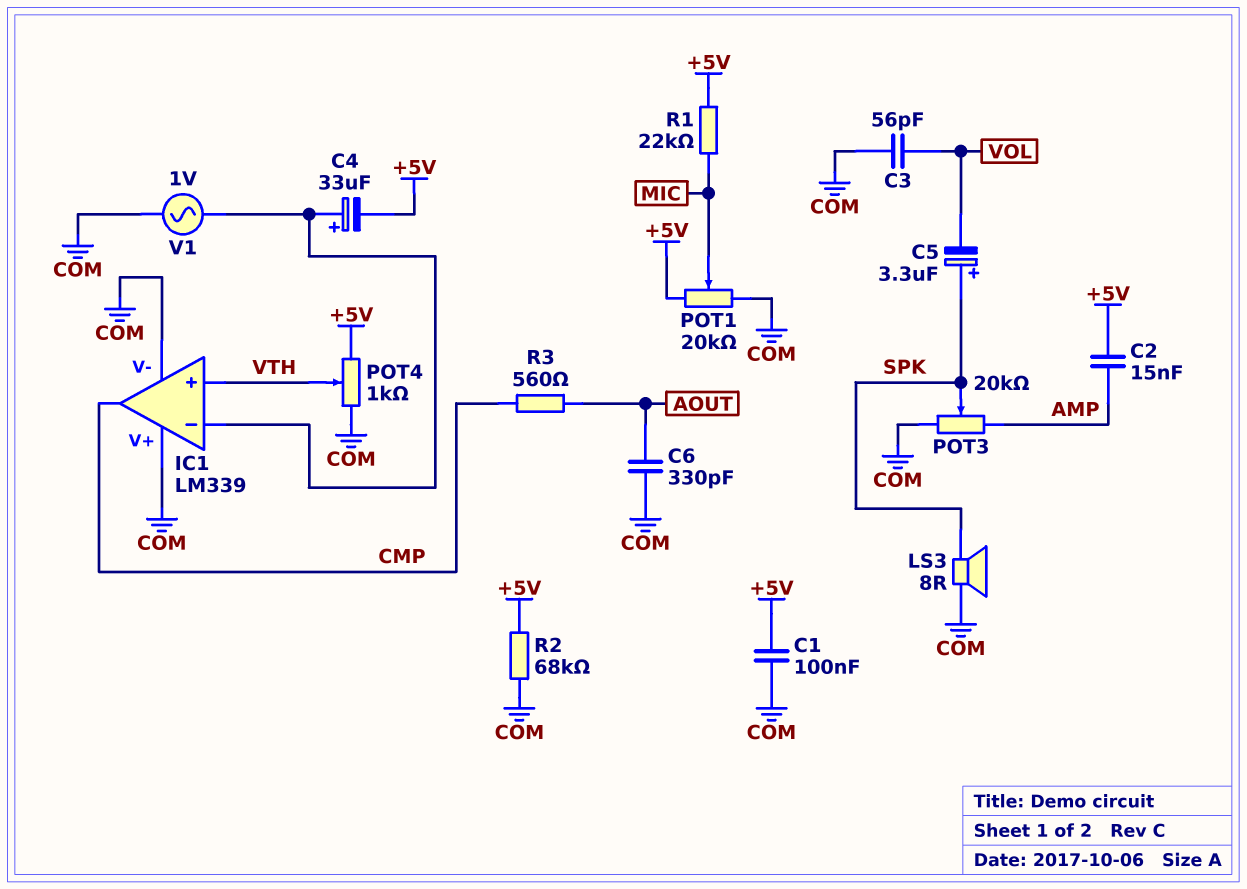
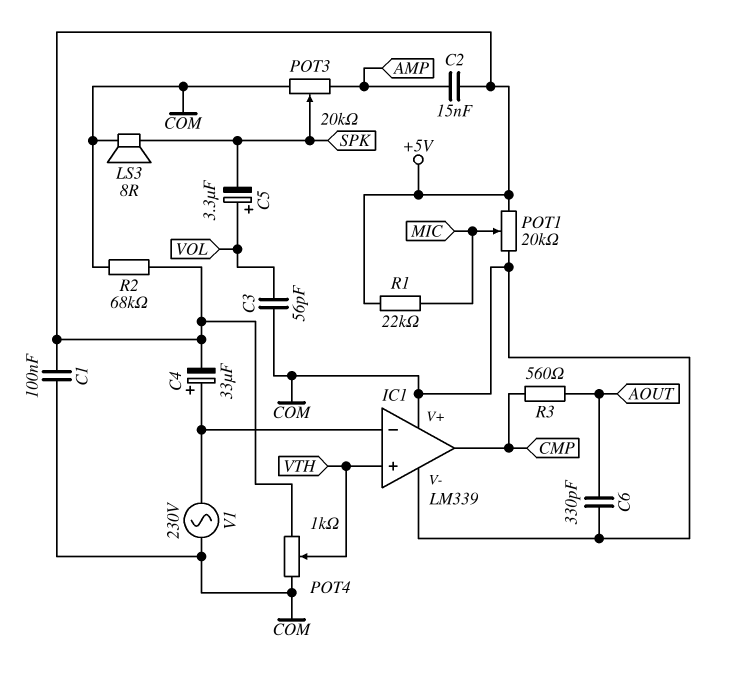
C5: 3.3uF (plus SPK, minus VOL) -> 3.3uF (plus VOL, minus SPK)
V1: AC 1V (COM, IC1/in-) -> AC 230V (COM, IC1/in-)

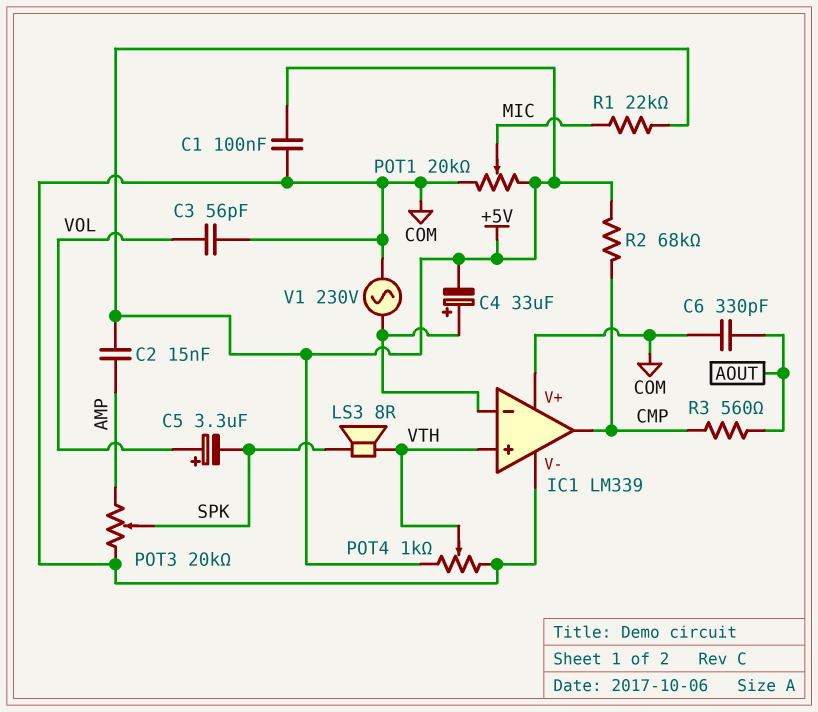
LS3: speaker 8R (COM, SPK) -> speaker 8R (SPK, VTH)
R2: 68k (+5V, COM) -> 68k (+5V, CMP)

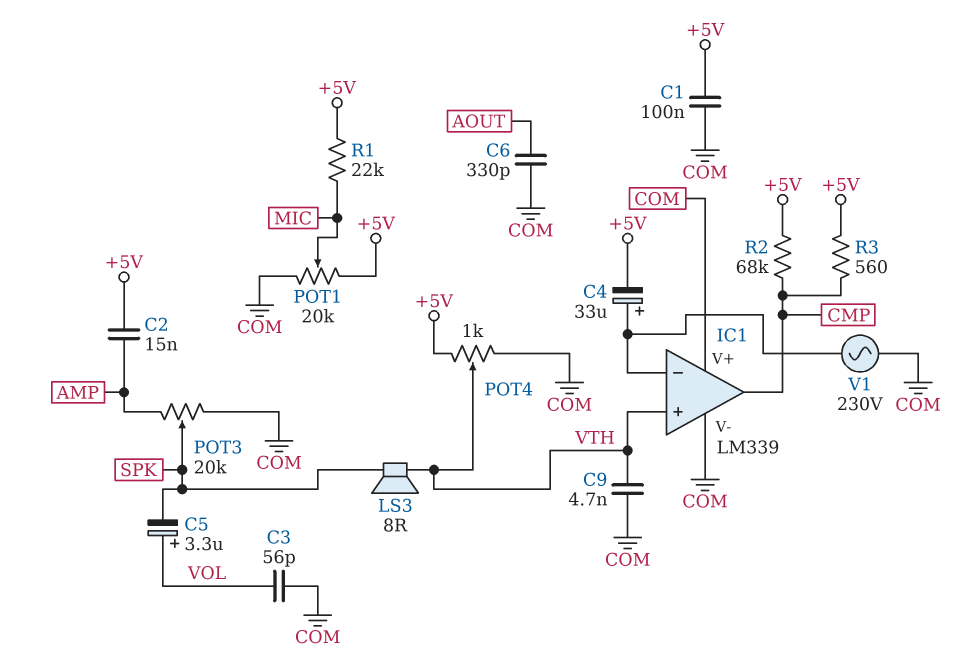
C9: none -> 4.7nF (COM, VTH)
R3: 560 (AOUT, CMP) -> 560 (+5V, CMP)

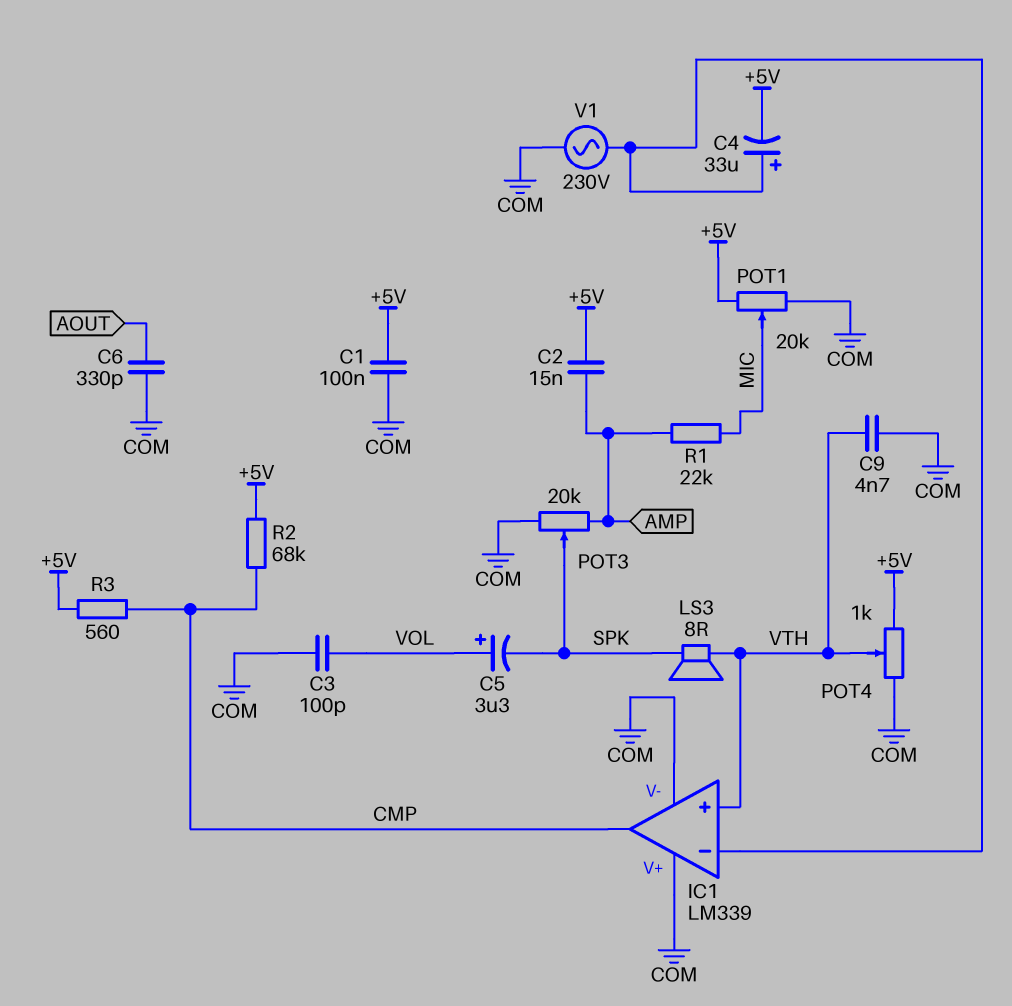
C3: 56pF (COM, VOL) -> 100pF (COM, VOL)
R1: 22k (+5V, MIC) -> 22k (AMP, MIC)

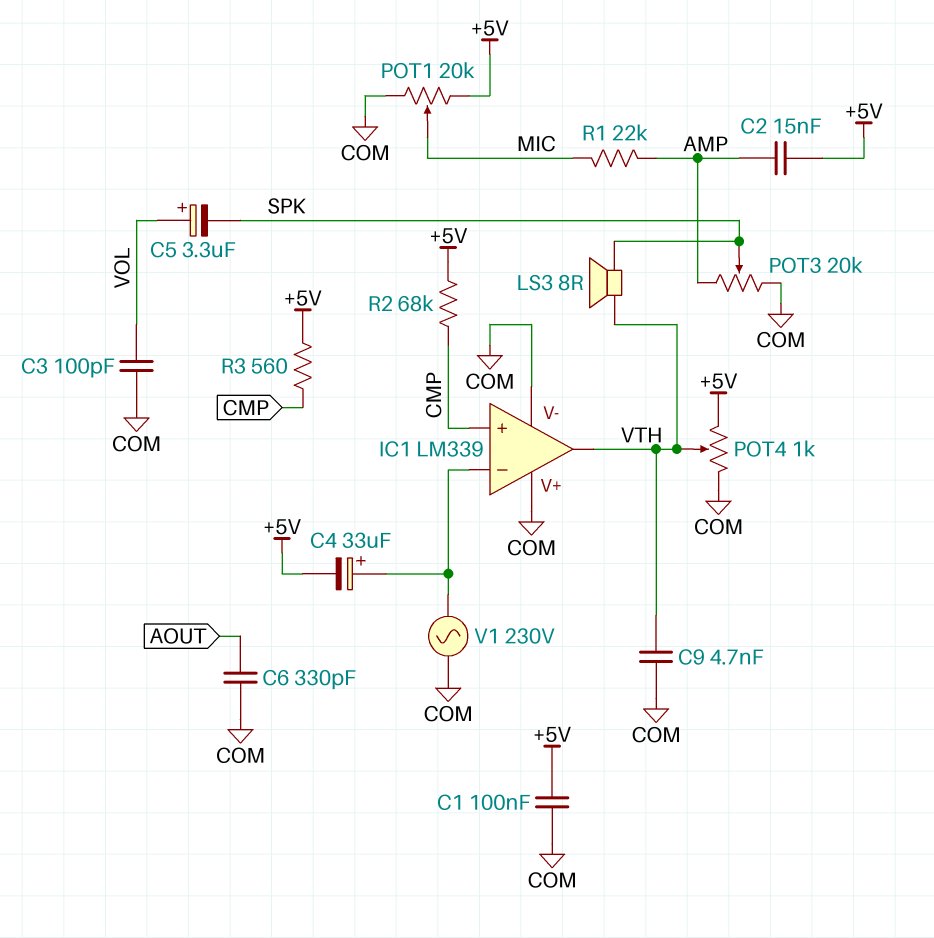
IC1 pin in+: VTH -> CMP
IC1 pin out: CMP -> VTH

